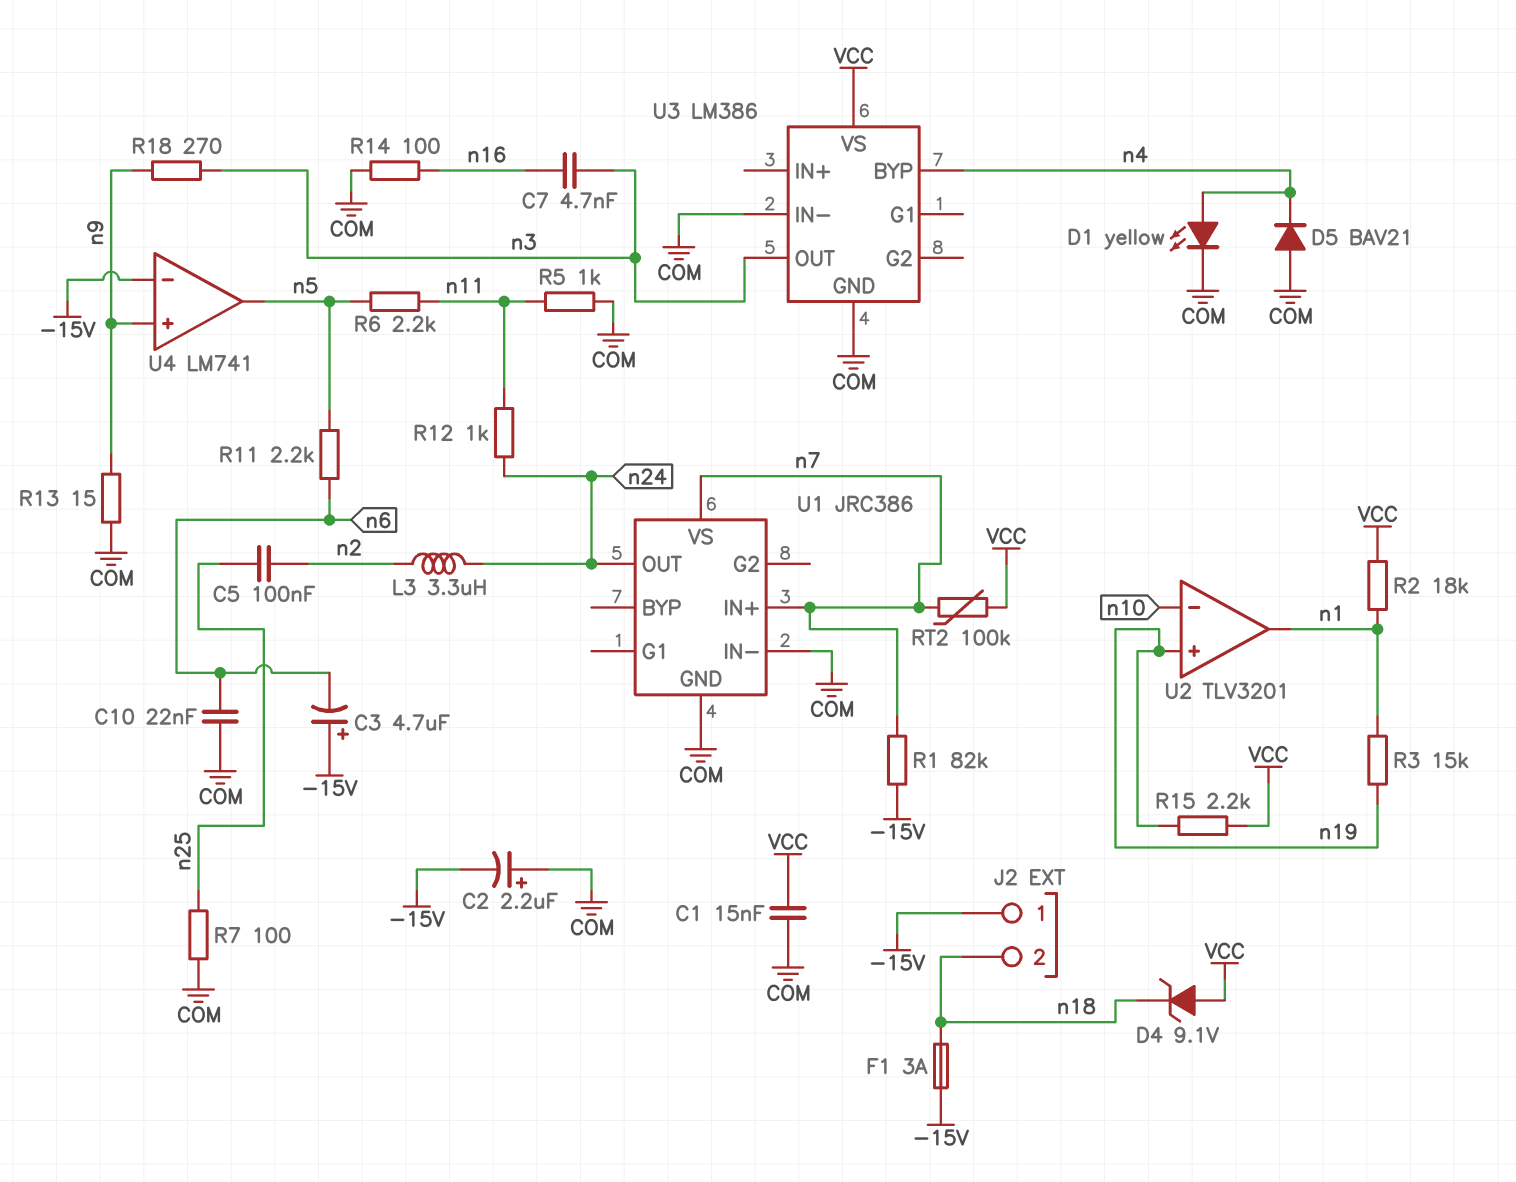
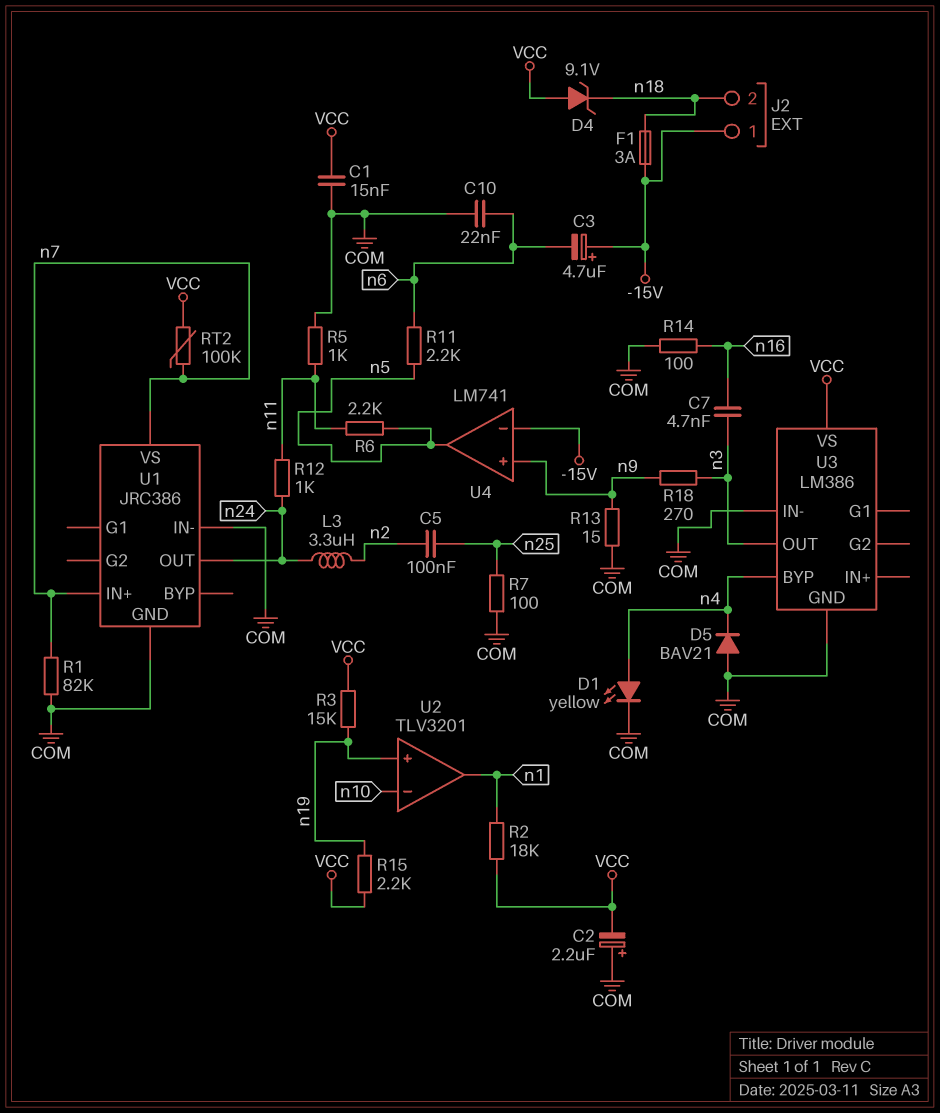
C2: 2.2uF (plus COM, minus -15V) -> 2.2uF (plus COM, minus VCC)
R1: 82k (-15V, n7) -> 82k (COM, n7)
R3: 15k (n1, n19) -> 15k (VCC, n19)

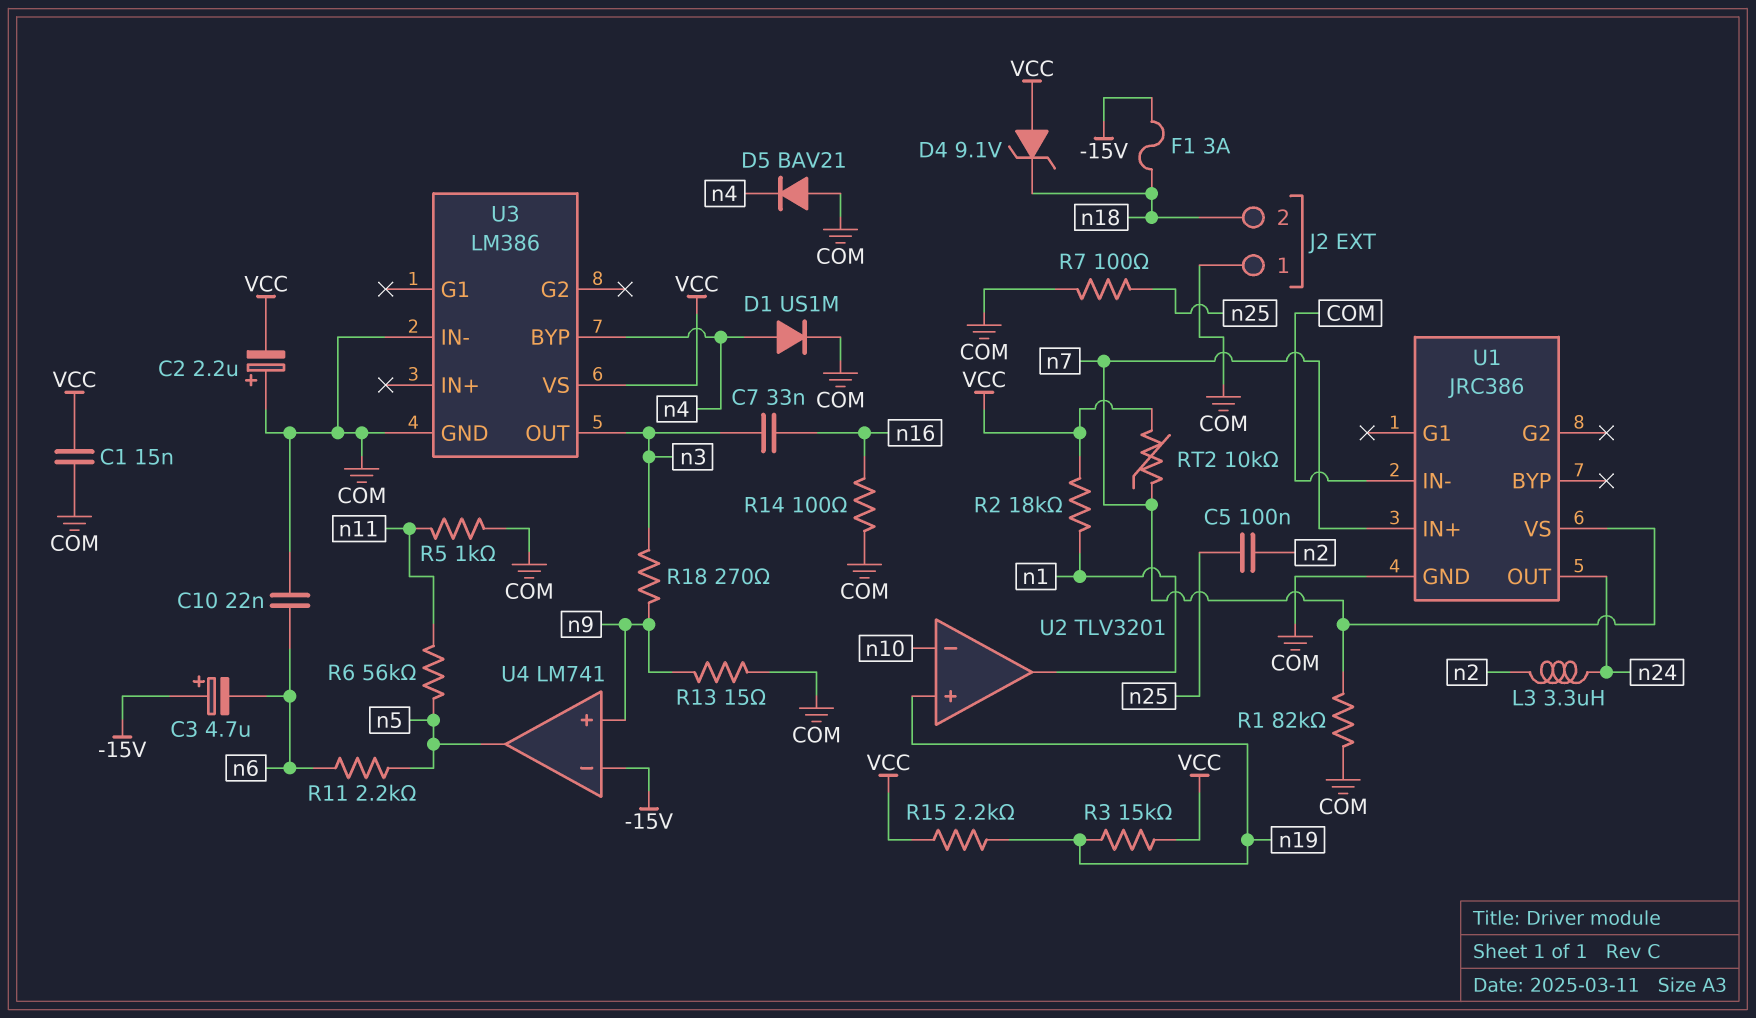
C7: 4.7nF (n3, n16) -> 33nF (n3, n16)
D1: LED yellow (A n4, K COM) -> diode US1M (A n4, K COM)
J2 pin 1: -15V -> COM
R6: 2.2k (n5, n11) -> 56k (n5, n11)
R12: 1k (n11, n24) -> none
RT2: 100k (VCC, n7) -> 10k (VCC, n7)

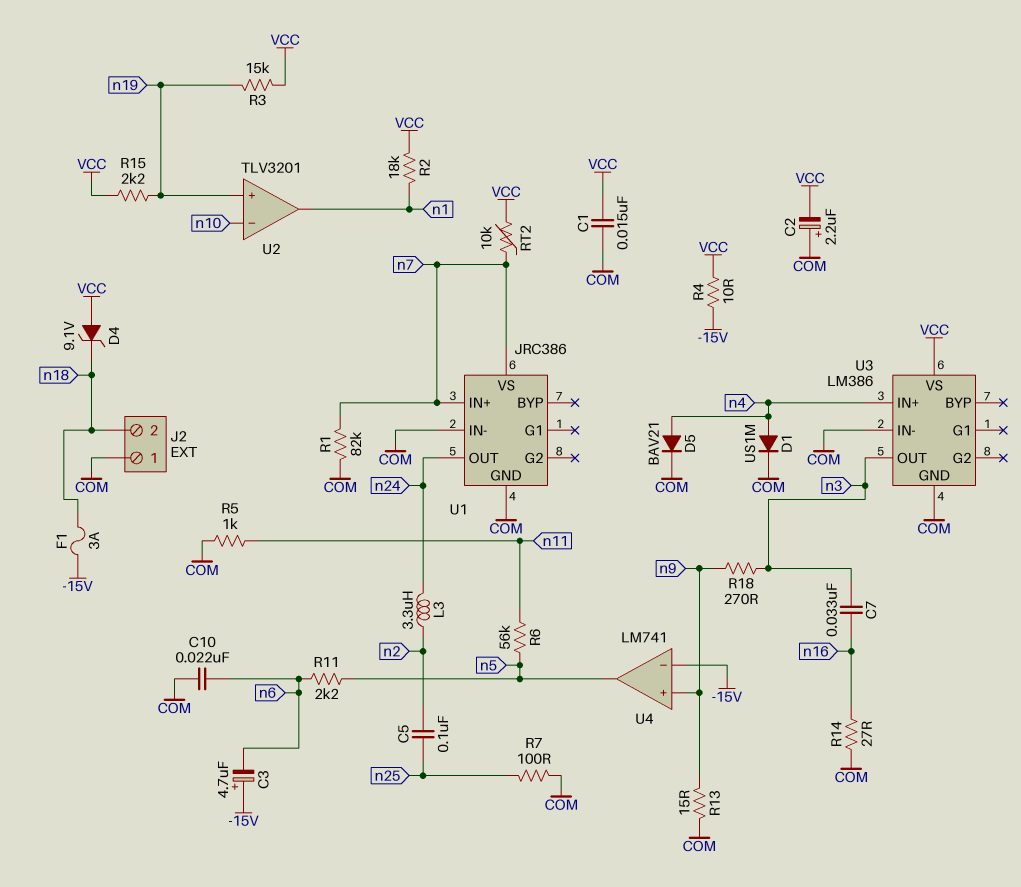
D5: diode BAV21 (A COM, K n4) -> diode BAV21 (A n4, K COM)
R4: none -> 10 (-15V, VCC)
R14: 100 (COM, n16) -> 27 (COM, n16)
U3 pin BYP: n4 -> none
U3 pin IN+: none -> n4

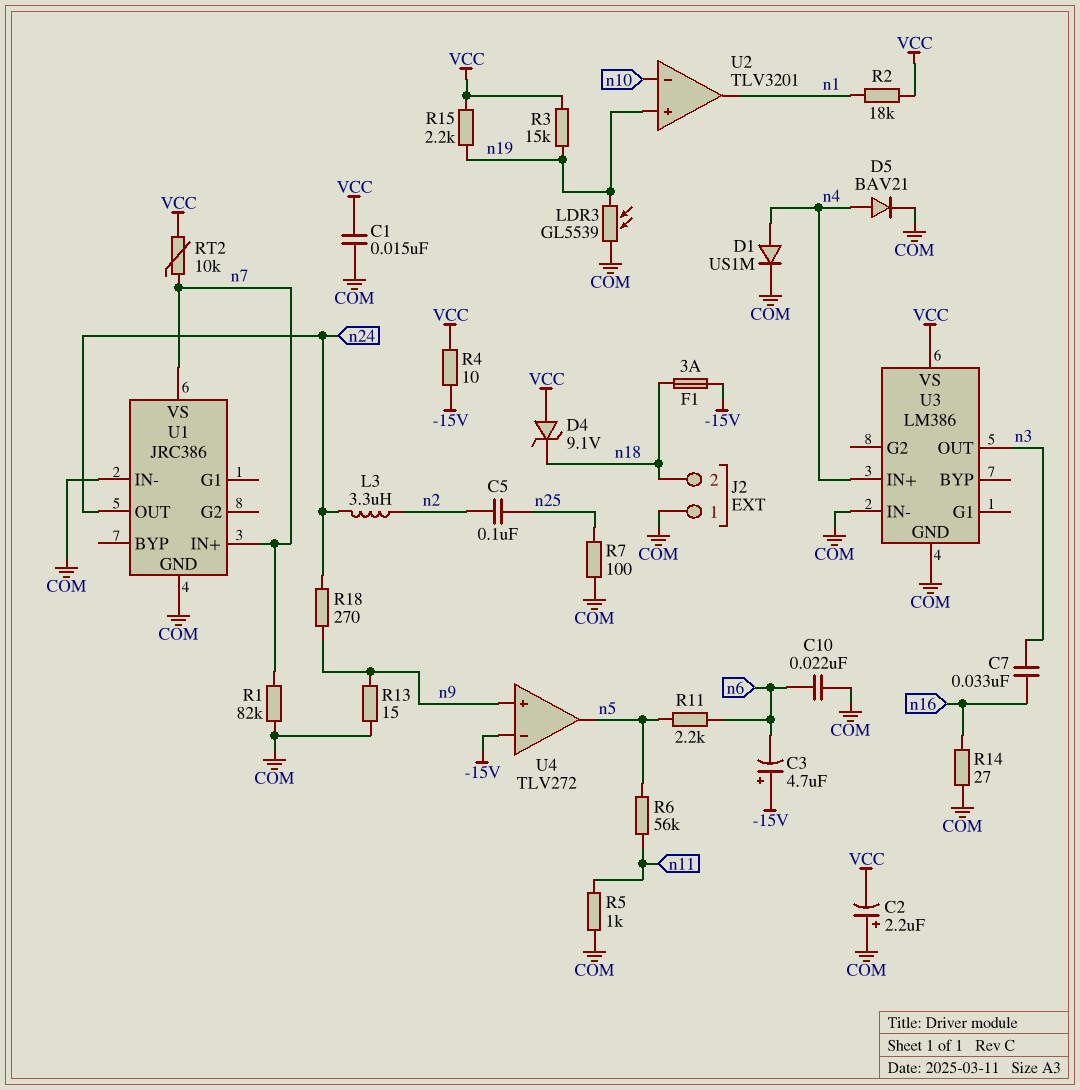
LDR3: none -> GL5539 (COM, n19)
R18: 270 (n3, n9) -> 270 (n9, n24)
U4: LM741 -> TLV272

